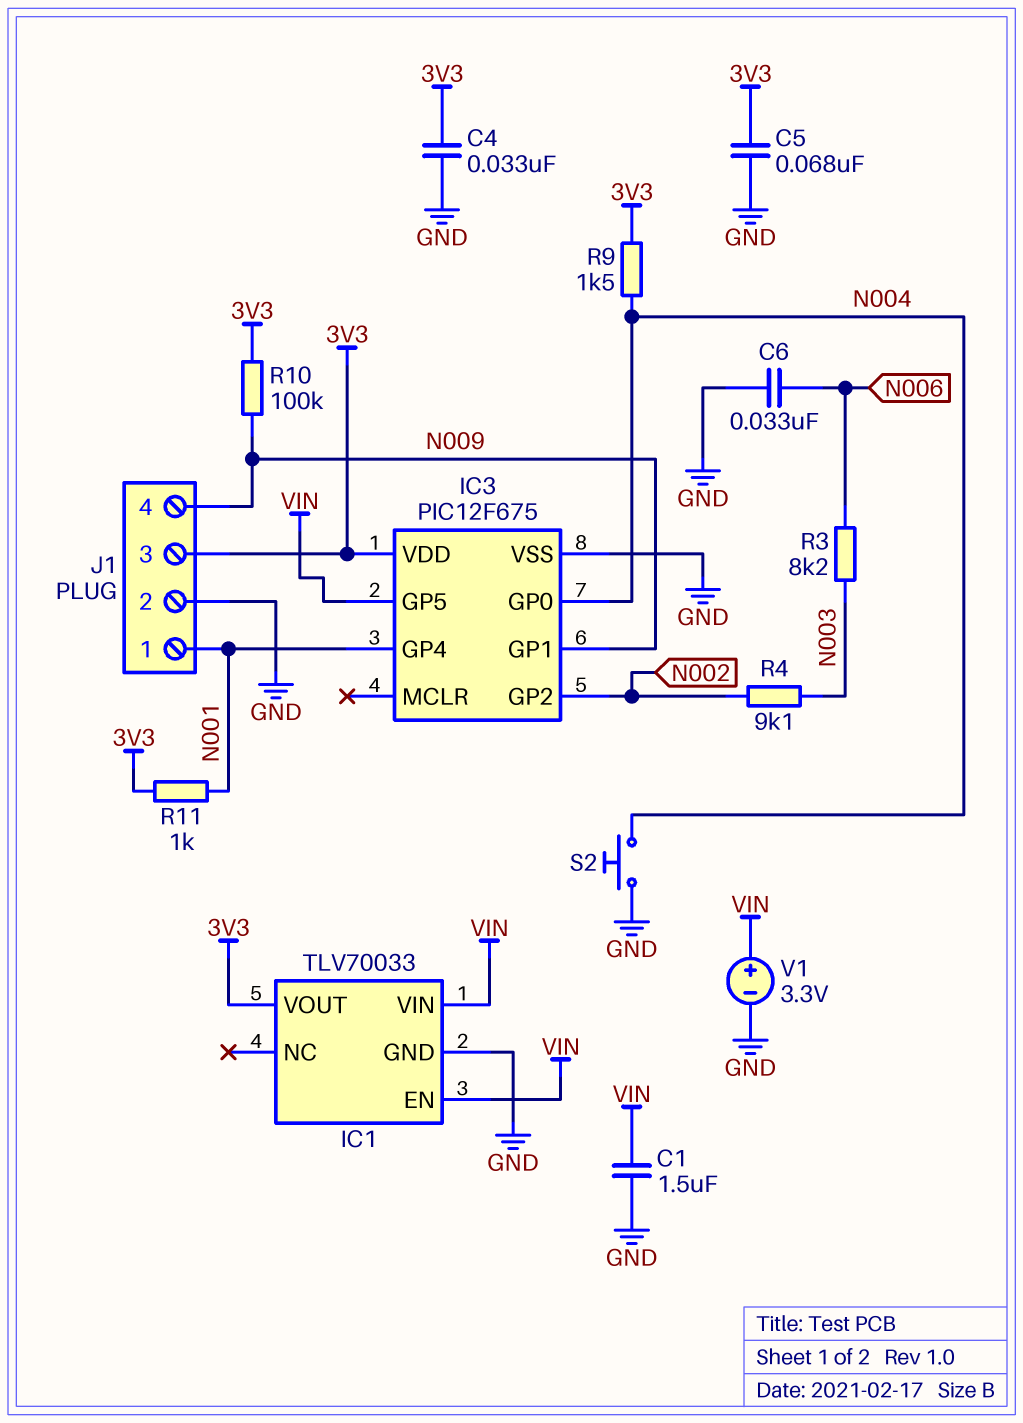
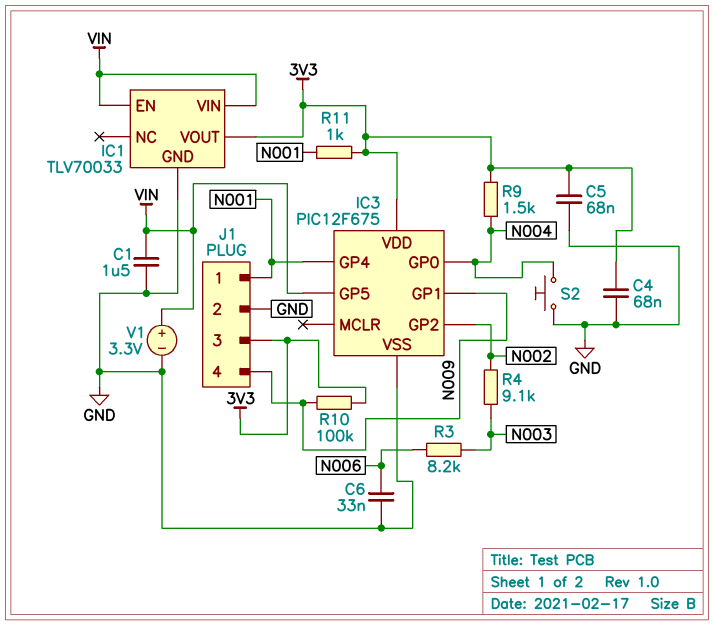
C4: 33nF (3V3, GND) -> 68nF (3V3, GND)

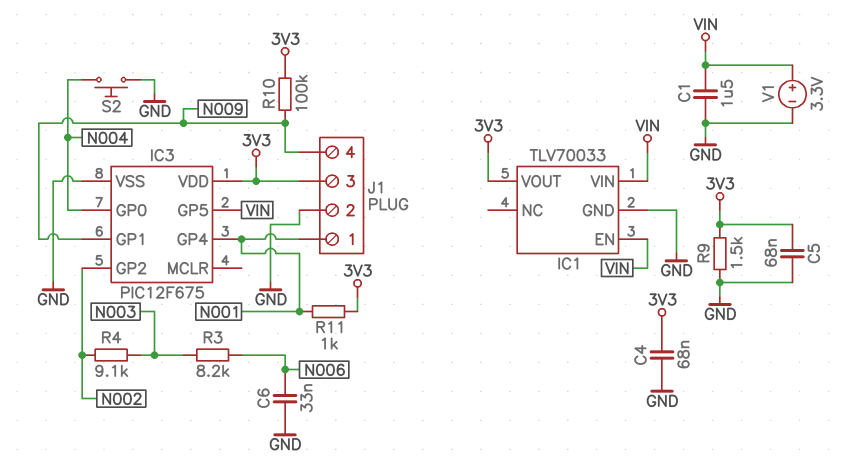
R9: 1.5k (3V3, N004) -> 1.5k (3V3, GND)

